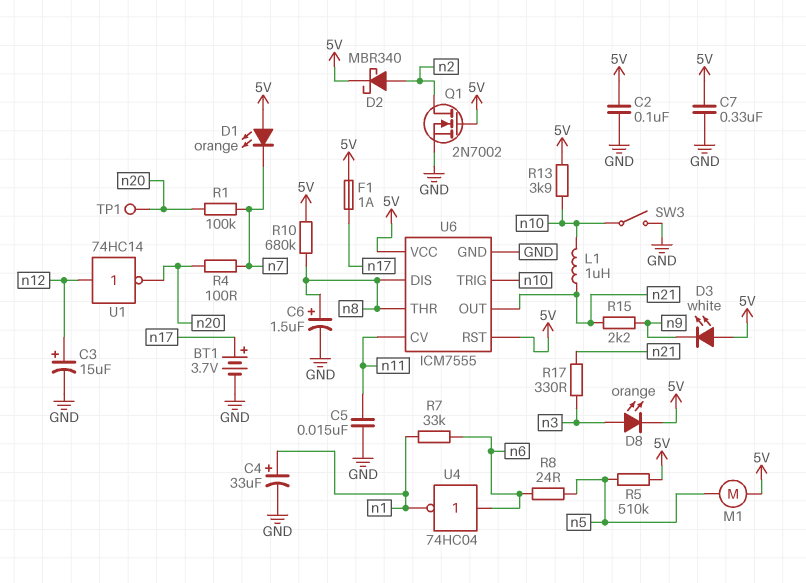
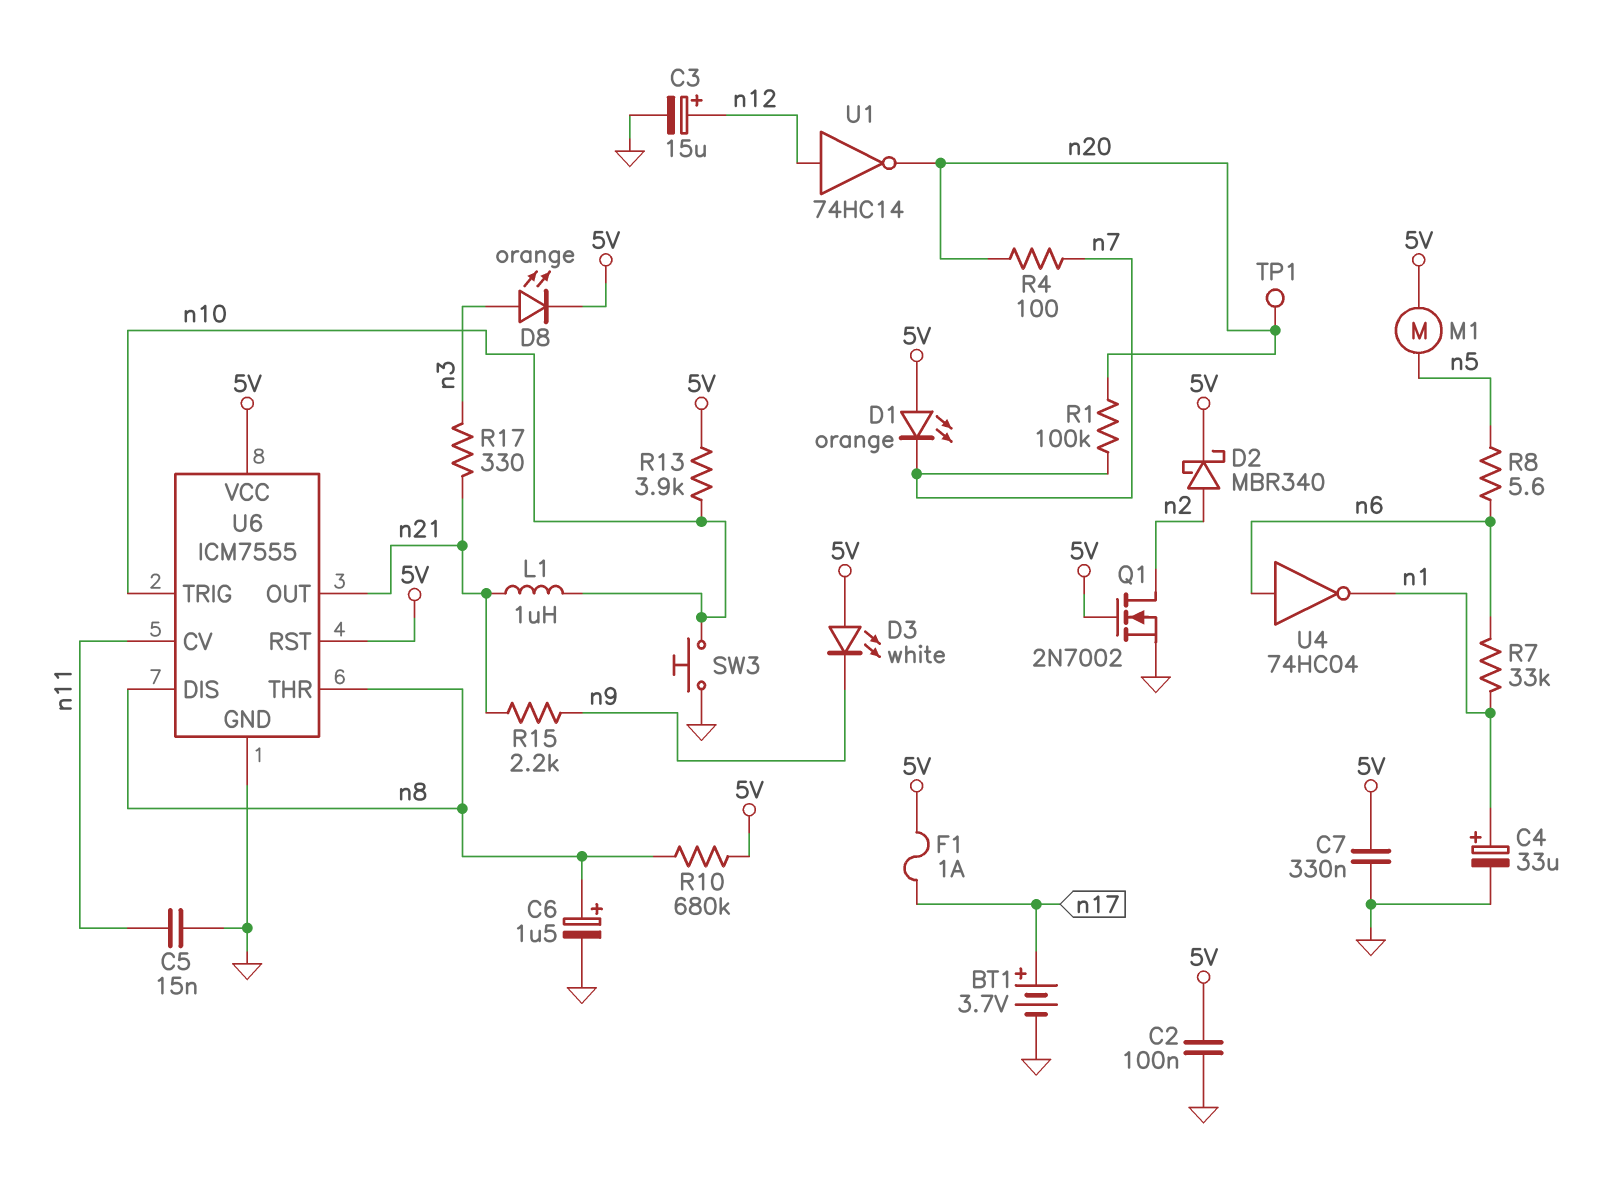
R5: 510k (5V, n5) -> none
R8: 24 (n5, n6) -> 5.6 (n5, n6)
SW3: switch (GND, n10) -> button (GND, n10)

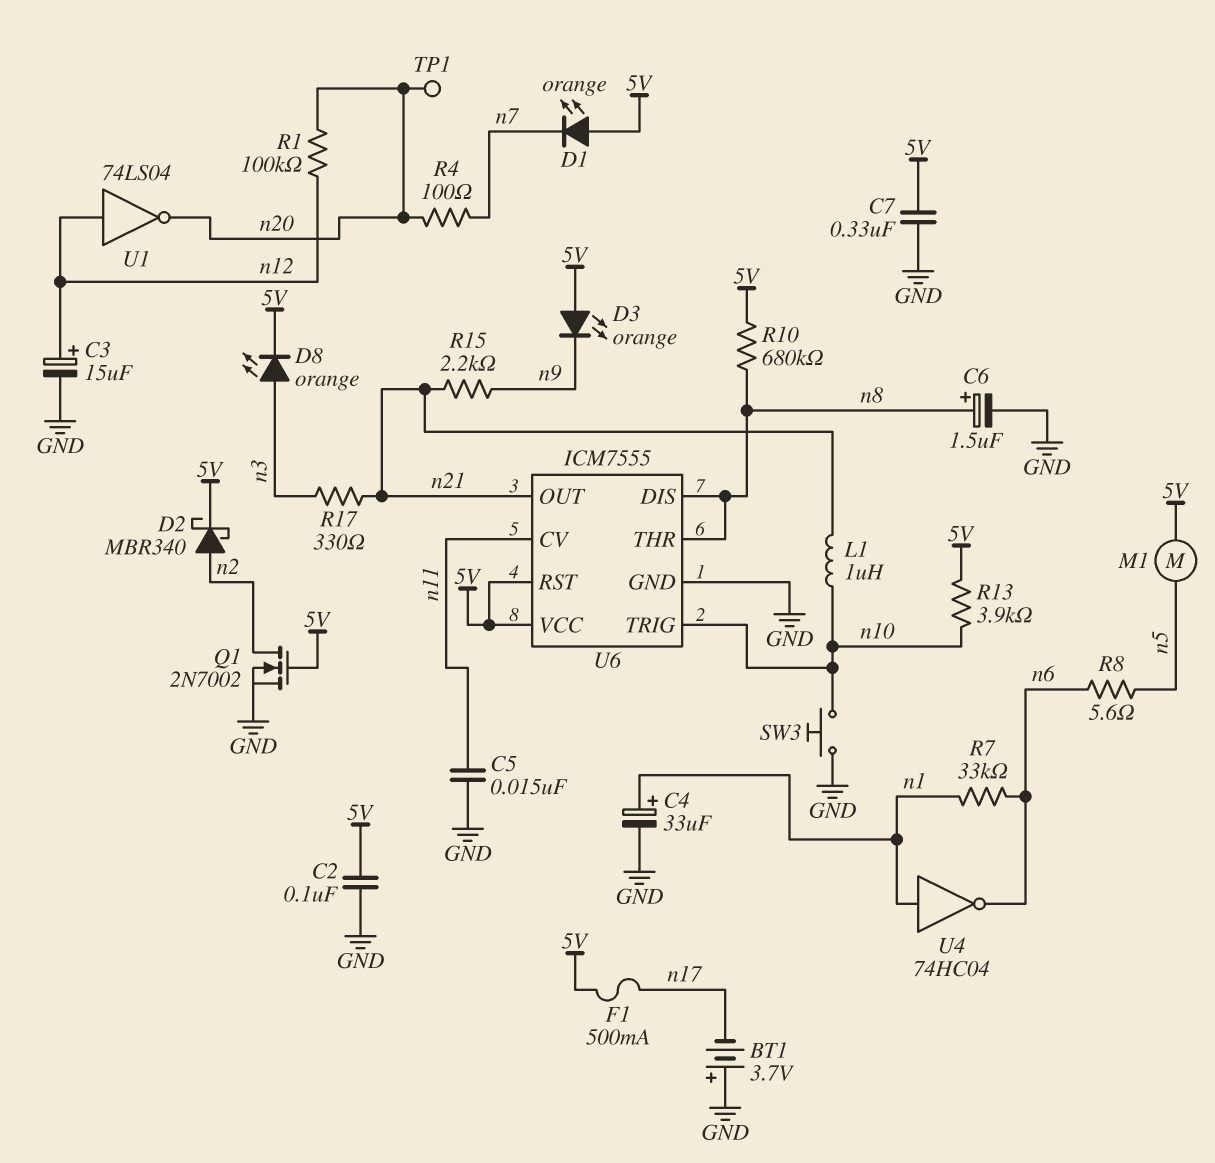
BT1: 3.7V (plus n17, minus GND) -> 3.7V (plus GND, minus n17)
D3: LED white (A 5V, K n9) -> LED orange (A 5V, K n9)
F1: 1A (5V, n17) -> 500mA (5V, n17)
R1: 100k (n7, n20) -> 100k (n12, n20)
U1: NOT 74HC14 (in n12, out n20) -> NOT 74LS04 (in n12, out n20)
U4: NOT 74HC04 (in n6, out n1) -> NOT 74HC04 (in n1, out n6)

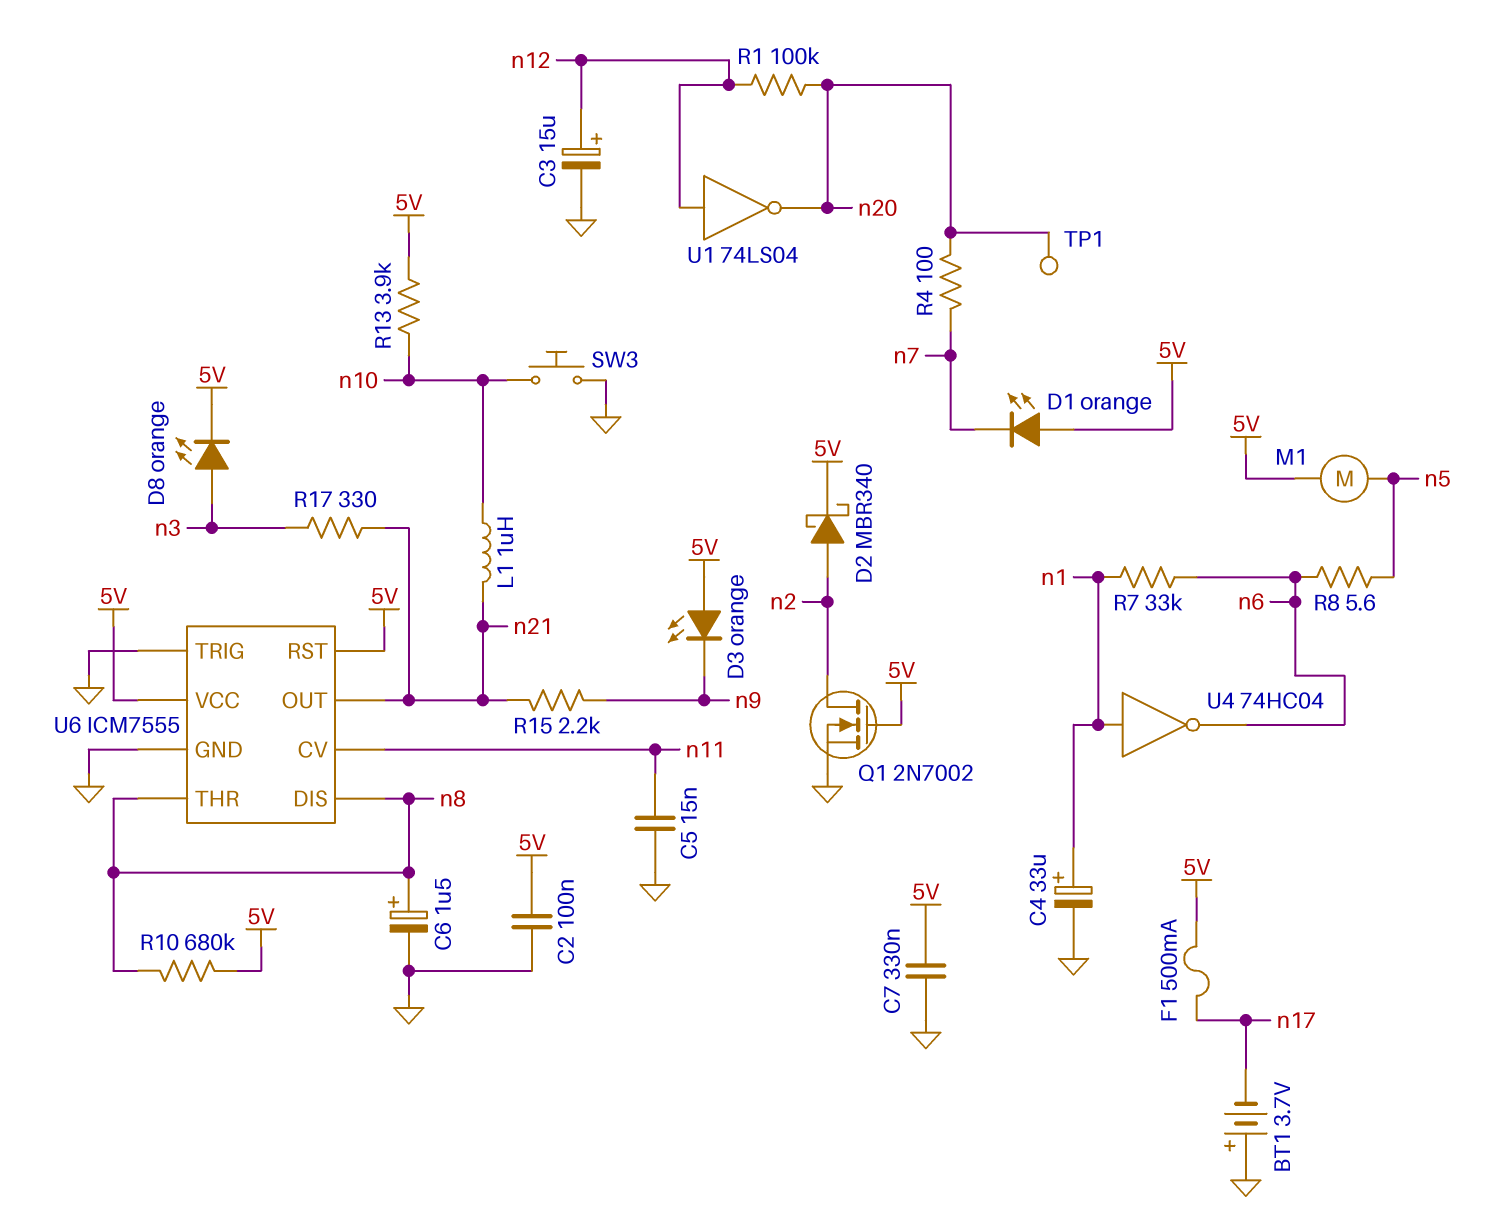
U6 pin TRIG: n10 -> GND

